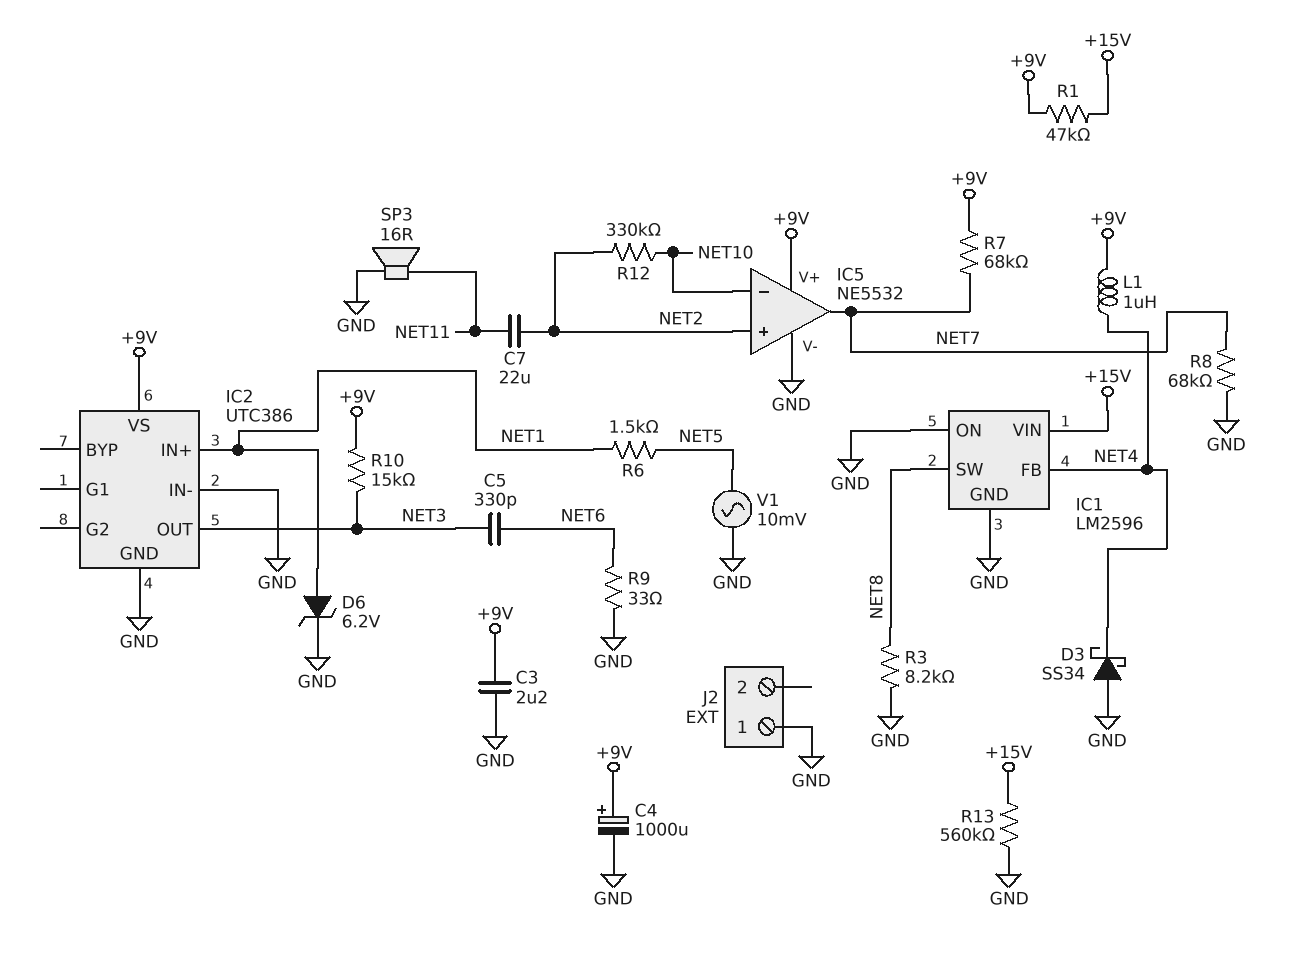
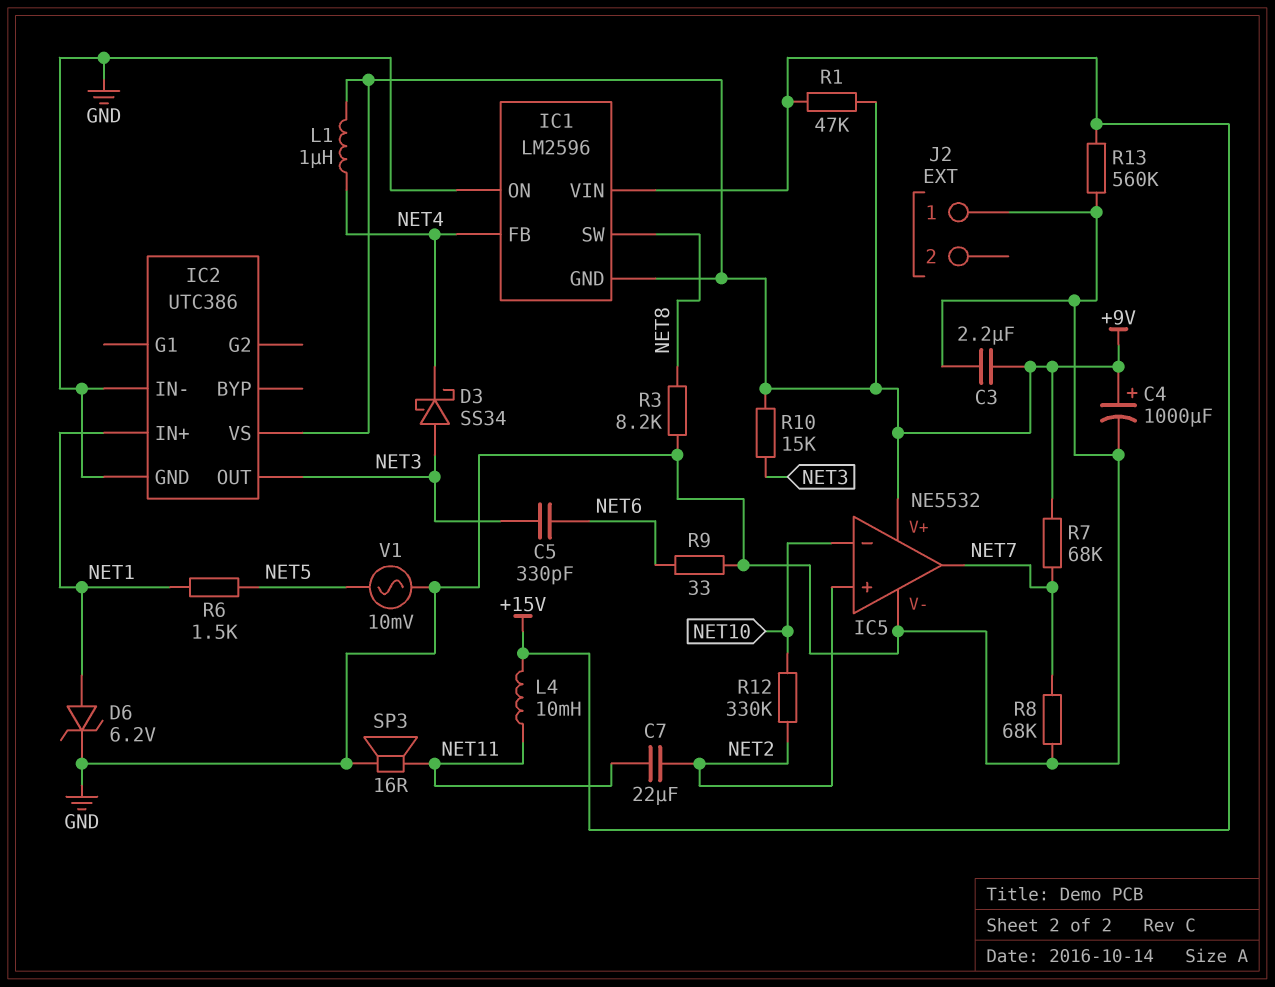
D3: schottky SS34 (A GND, K NET4) -> schottky SS34 (A NET3, K NET4)
IC1 pin GND: GND -> +9V
L4: none -> 10mH (+15V, NET11)

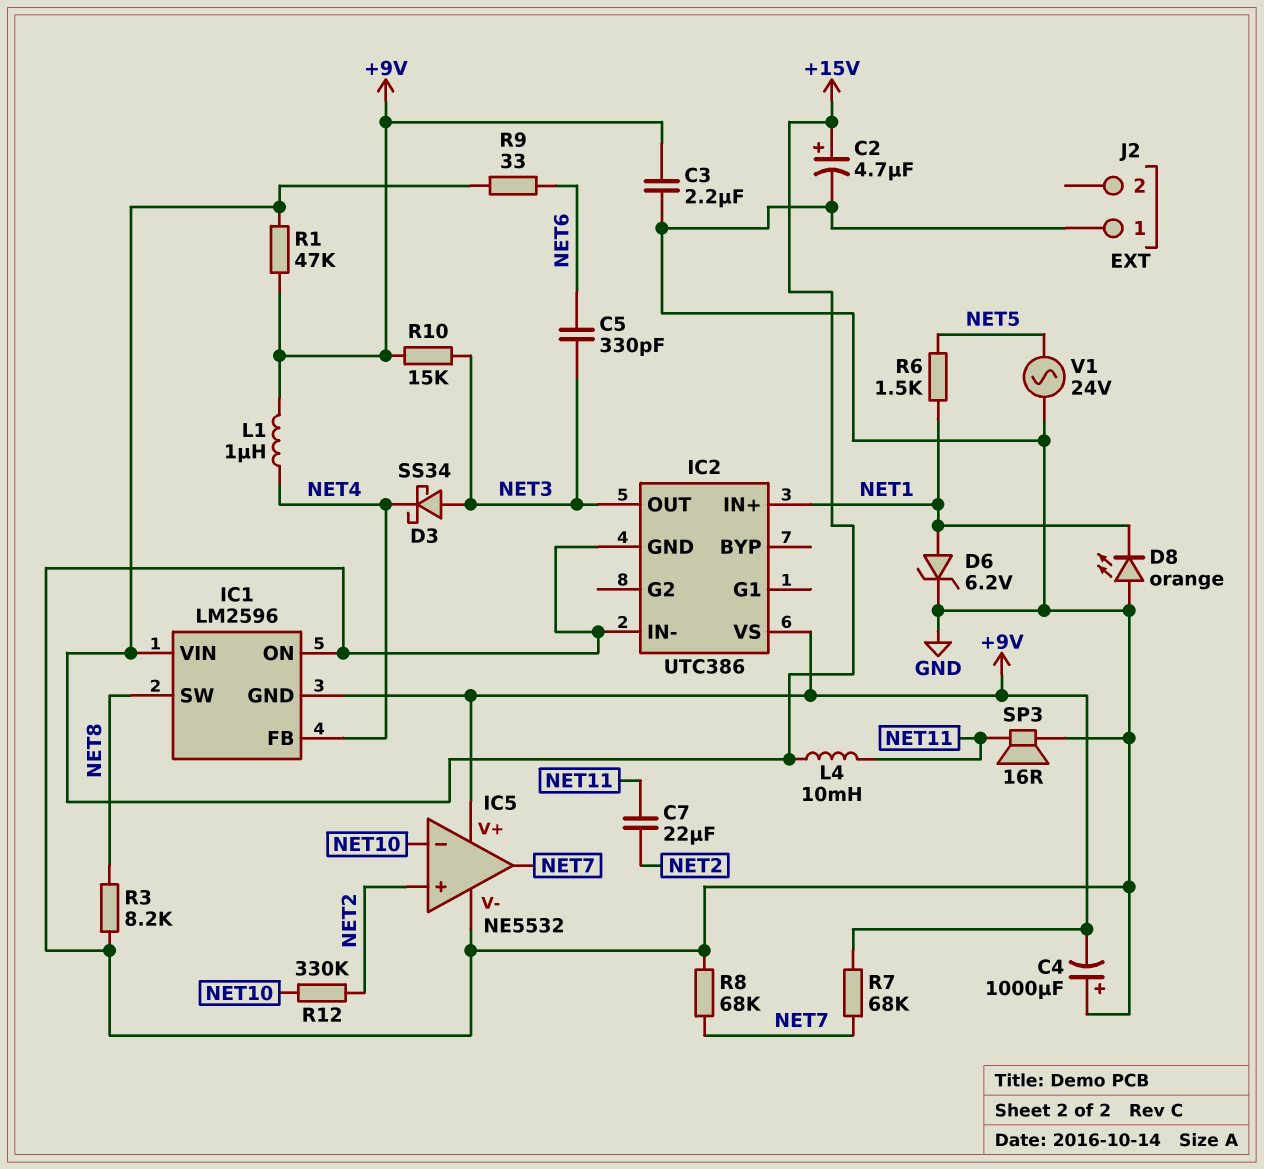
C2: none -> 4.7uF (plus +15V, minus GND)
C4: 1000uF (plus +9V, minus GND) -> 1000uF (plus GND, minus +9V)
D8: none -> LED orange (A GND, K NET1)
R9: 33 (GND, NET6) -> 33 (+15V, NET6)
R13: 560k (+15V, GND) -> none
V1: AC 10mV (GND, NET5) -> AC 24V (GND, NET5)

